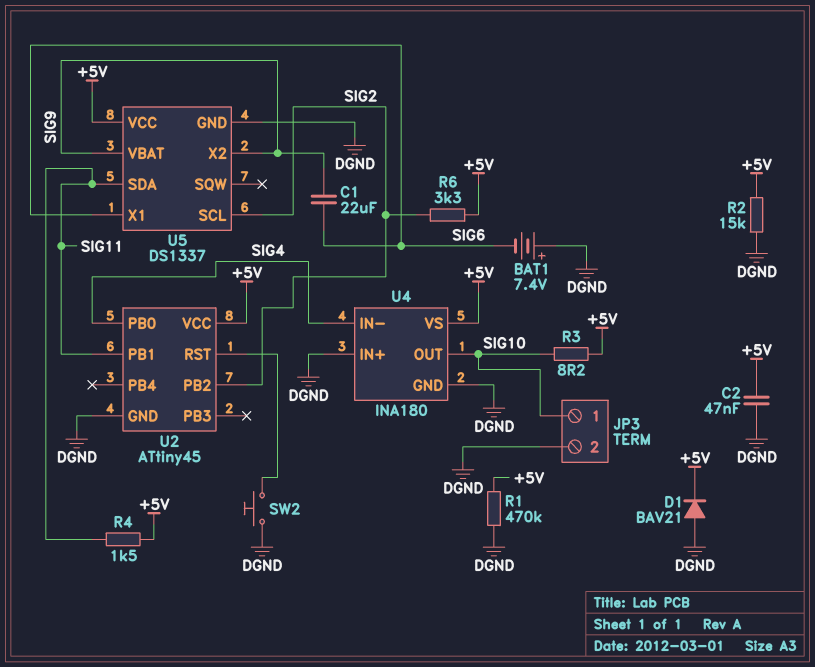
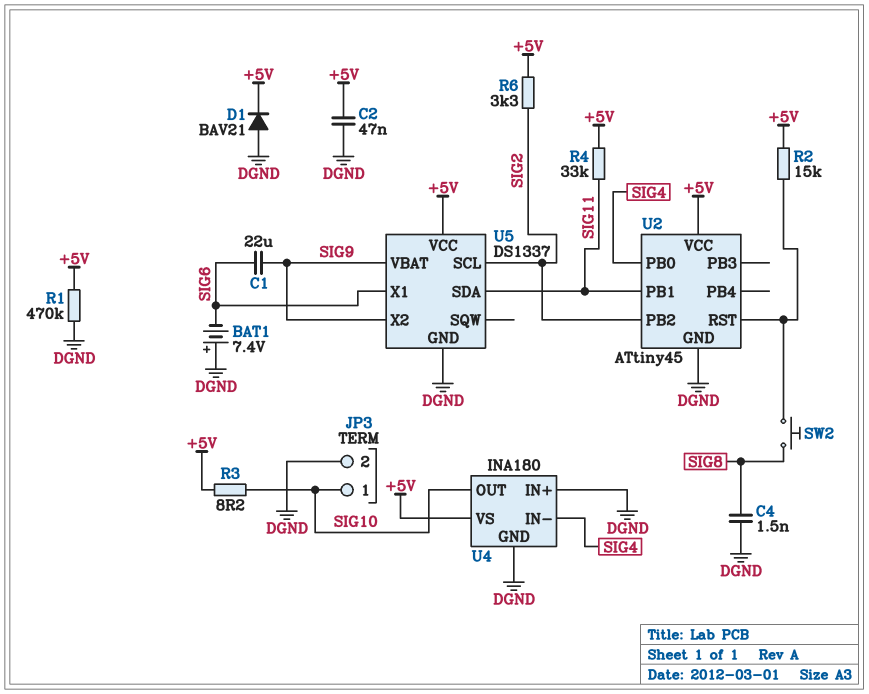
C4: none -> 1.5nF (DGND, SIG8)
R2: 15k (+5V, DGND) -> 15k (+5V, U2/RST)
R4: 1.5k (+5V, SIG11) -> 33k (+5V, SIG11)
SW2: button (DGND, U2/RST) -> button (SIG8, U2/RST)

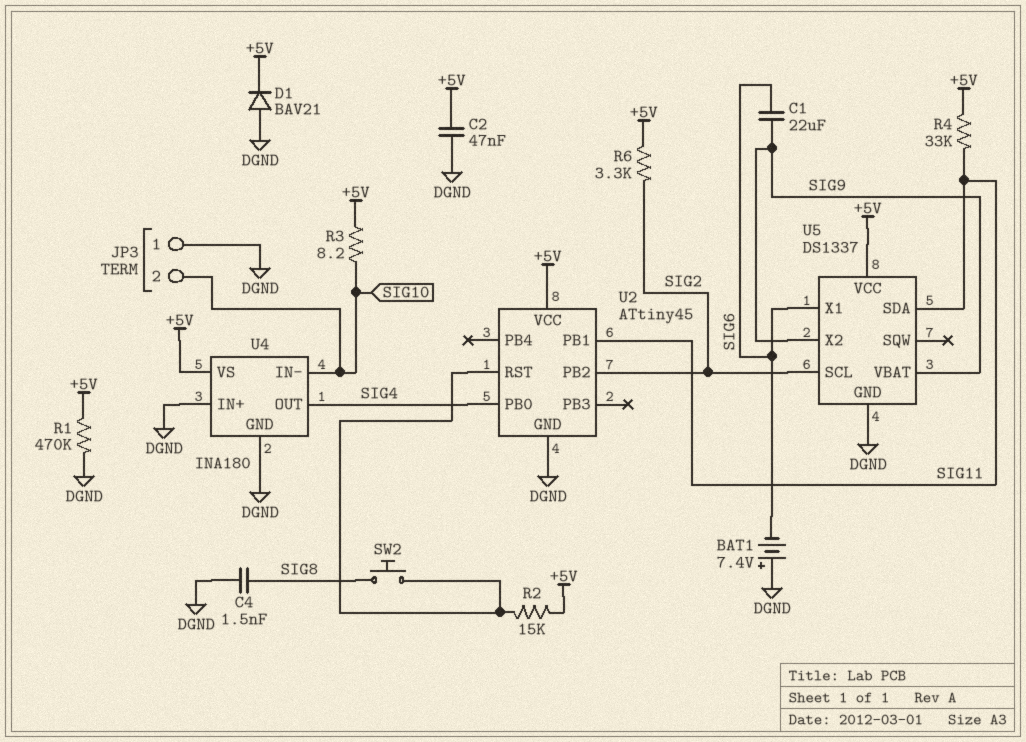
JP3 pin 1: SIG10 -> DGND
JP3 pin 2: DGND -> SIG10
U4 pin IN-: SIG4 -> SIG10
U4 pin OUT: SIG10 -> SIG4

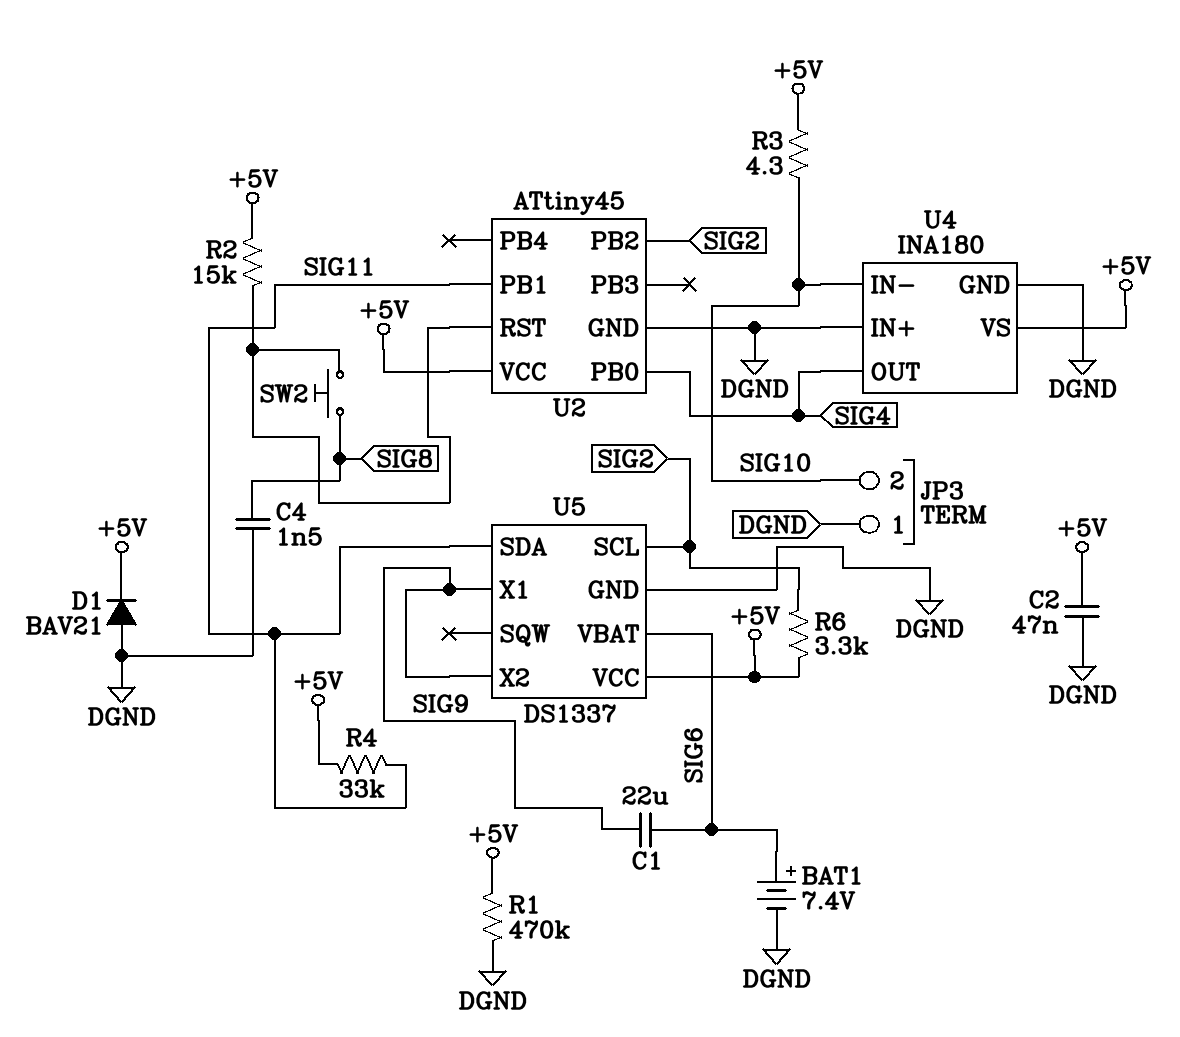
BAT1: 7.4V (plus DGND, minus SIG6) -> 7.4V (plus SIG6, minus DGND)
R3: 8.2 (+5V, SIG10) -> 4.3 (+5V, SIG10)
U5 pin VBAT: SIG9 -> SIG6
U5 pin X1: SIG6 -> SIG9

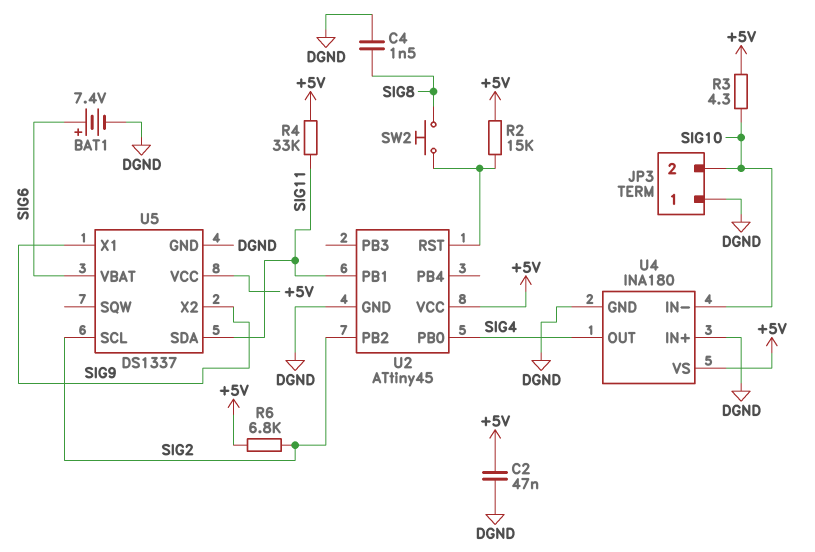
C1: 22uF (SIG6, SIG9) -> none
D1: diode BAV21 (A DGND, K +5V) -> none
R1: 470k (+5V, DGND) -> none
R6: 3.3k (+5V, SIG2) -> 6.8k (+5V, SIG2)

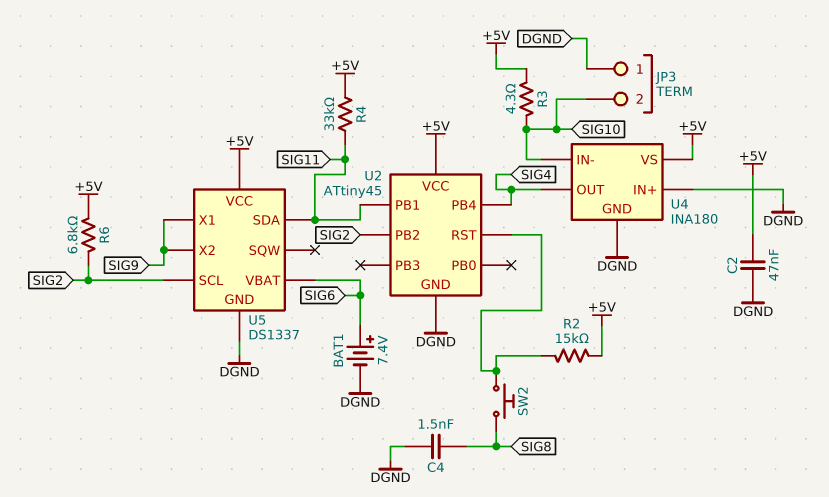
U2 pin PB0: SIG4 -> none
U2 pin PB4: none -> SIG4

